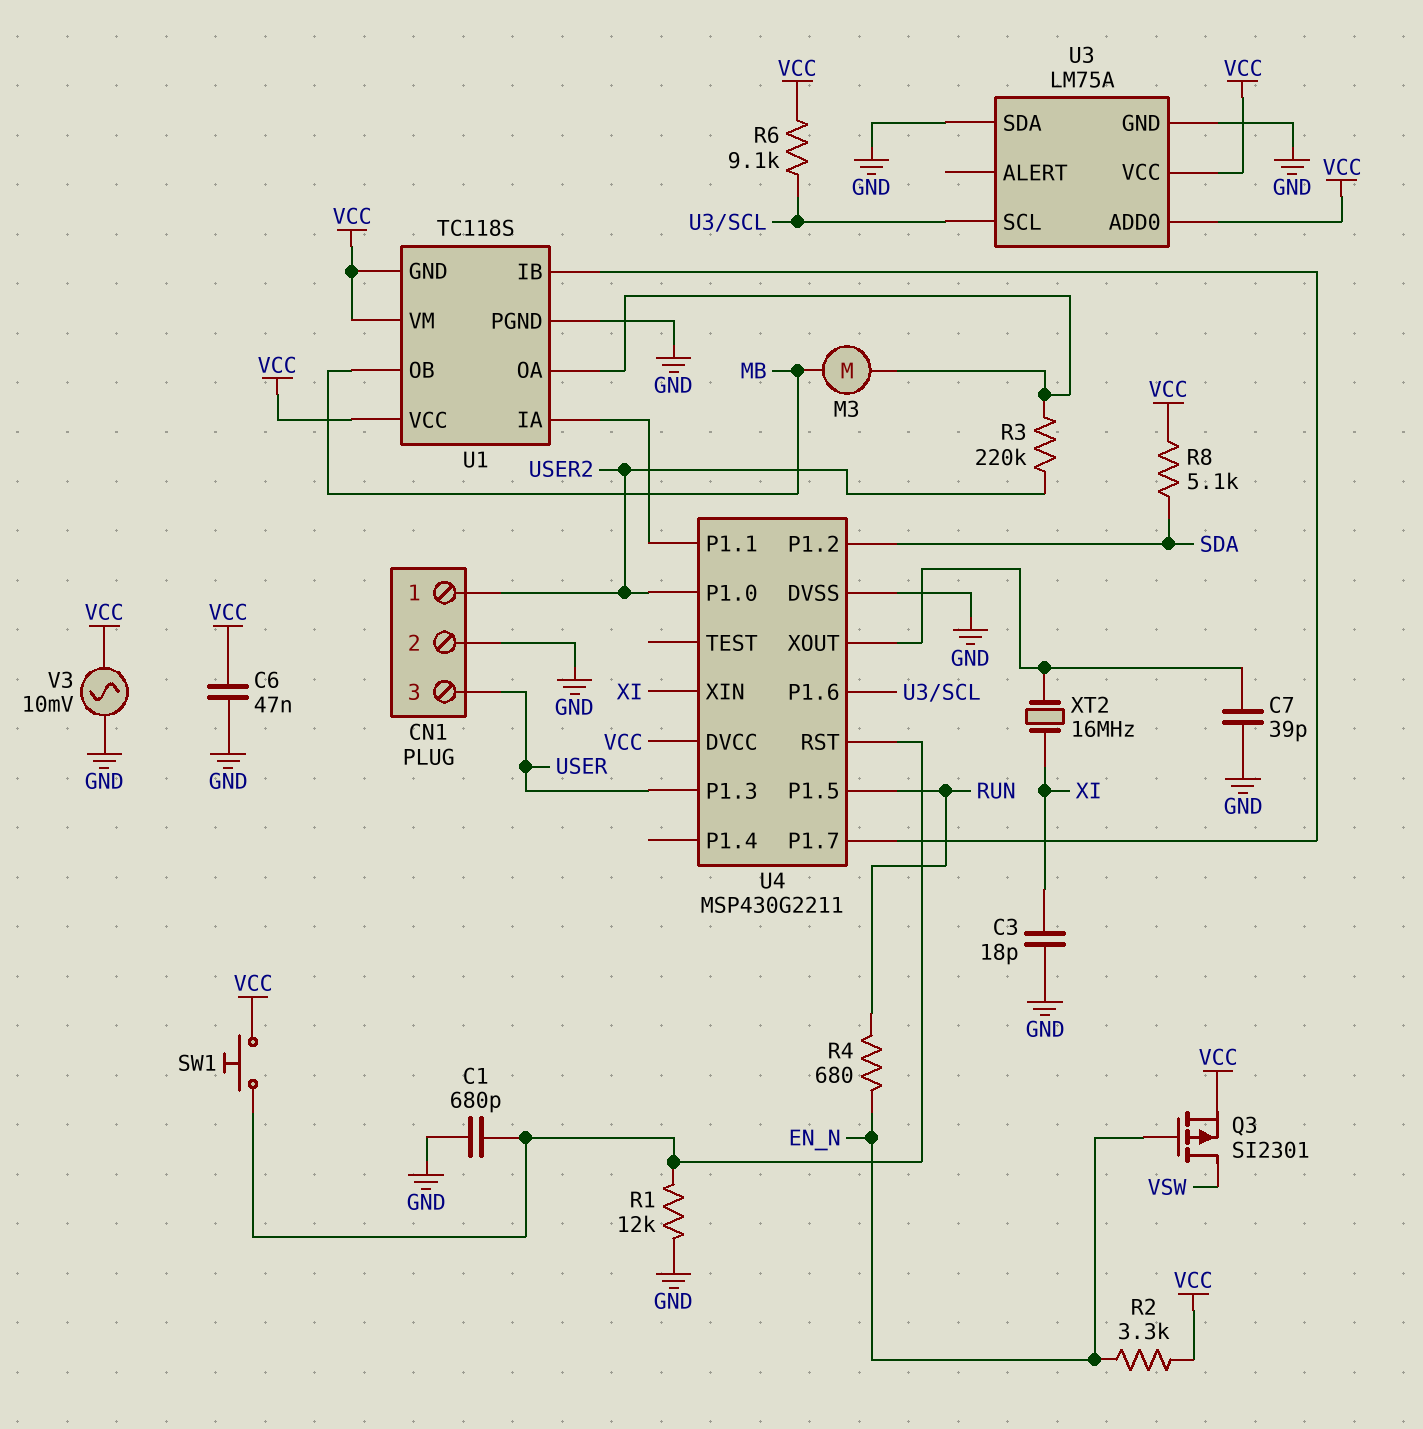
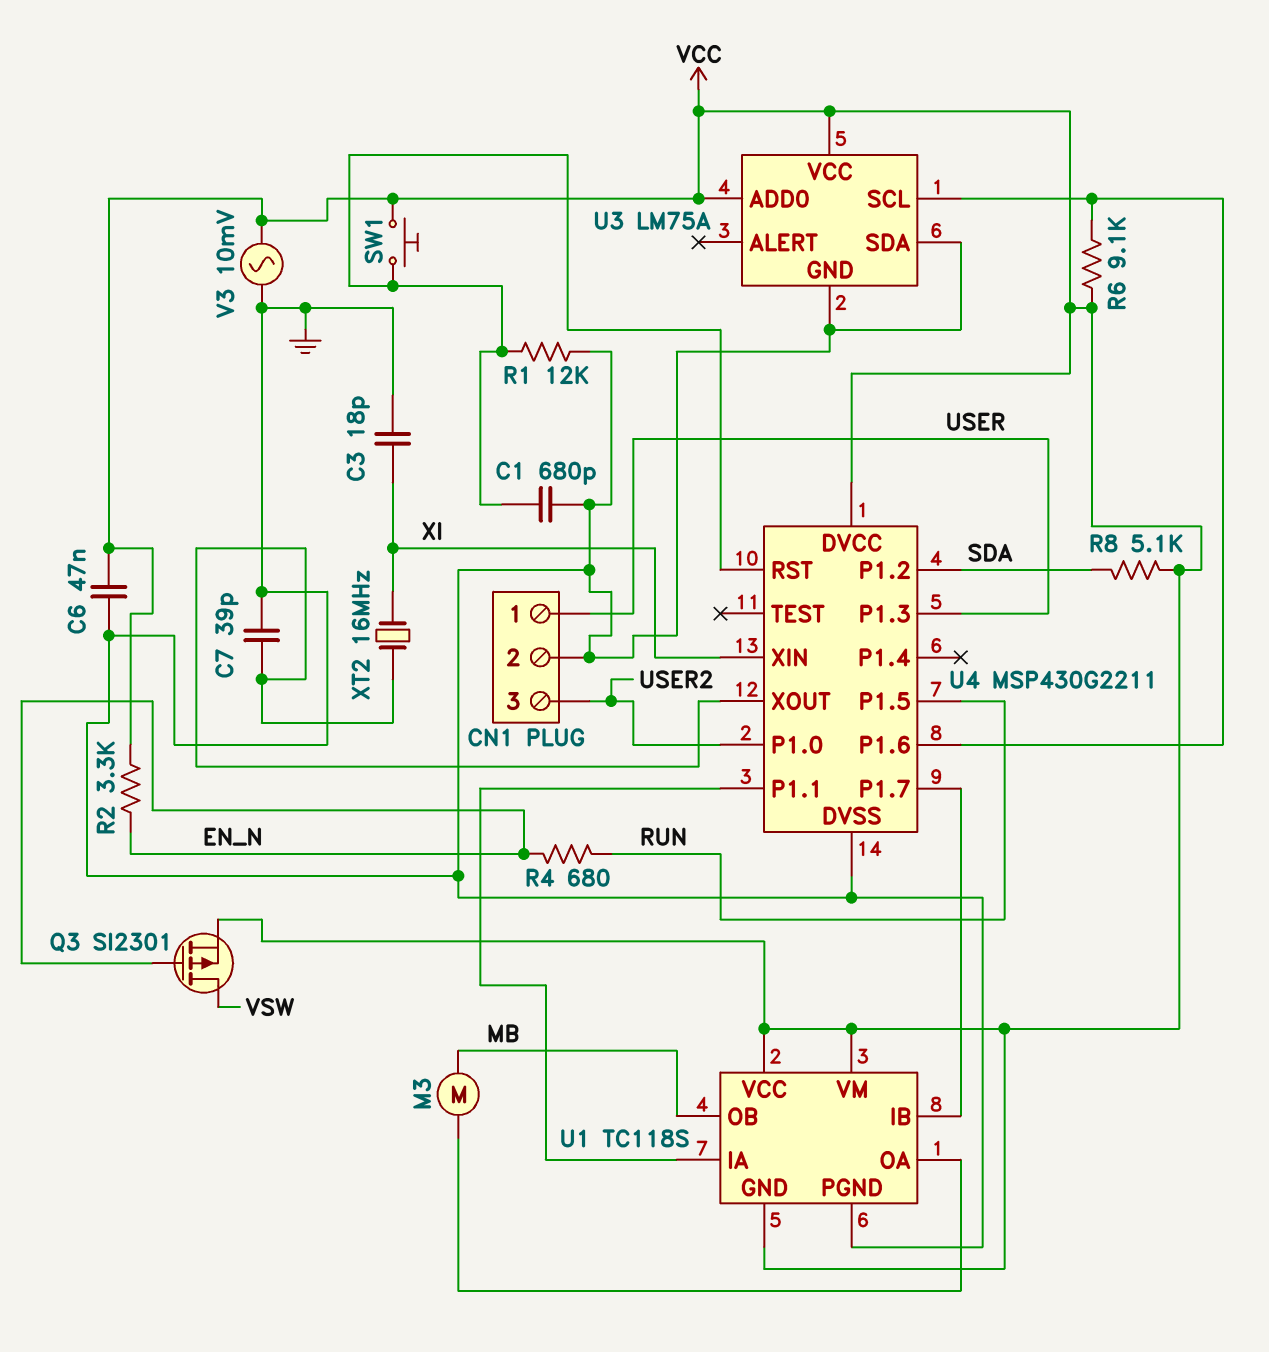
CN1 pin 1: USER2 -> USER
CN1 pin 3: USER -> USER2
R3: 220k (U1/OA, USER2) -> none

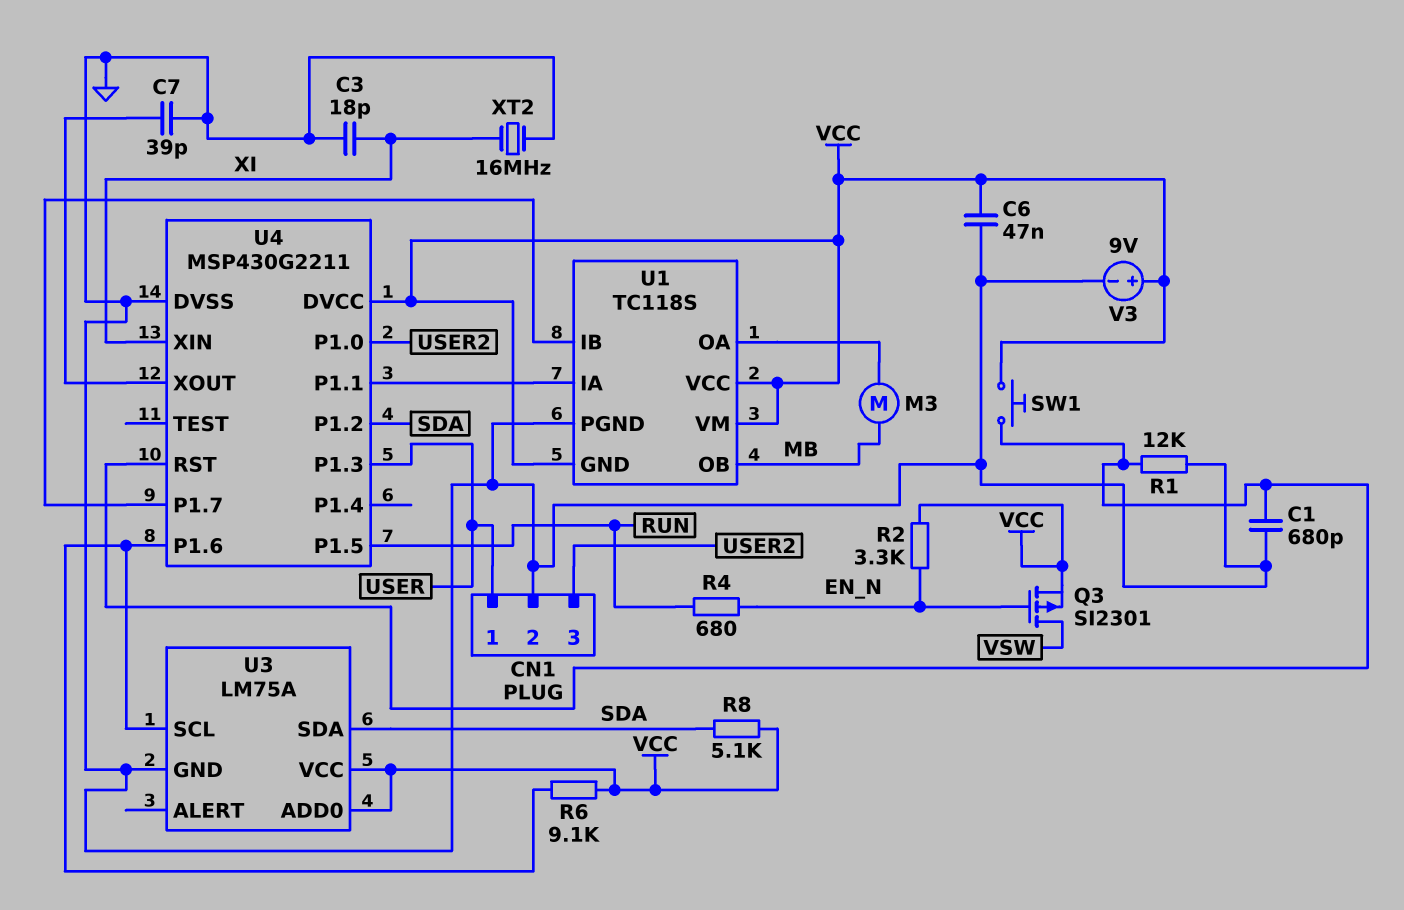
U3 pin SDA: GND -> SDA
V3: AC 10mV (GND, VCC) -> 9V (plus VCC, minus GND)
XT2: 16MHz (U4/XOUT, XI) -> 16MHz (GND, XI)

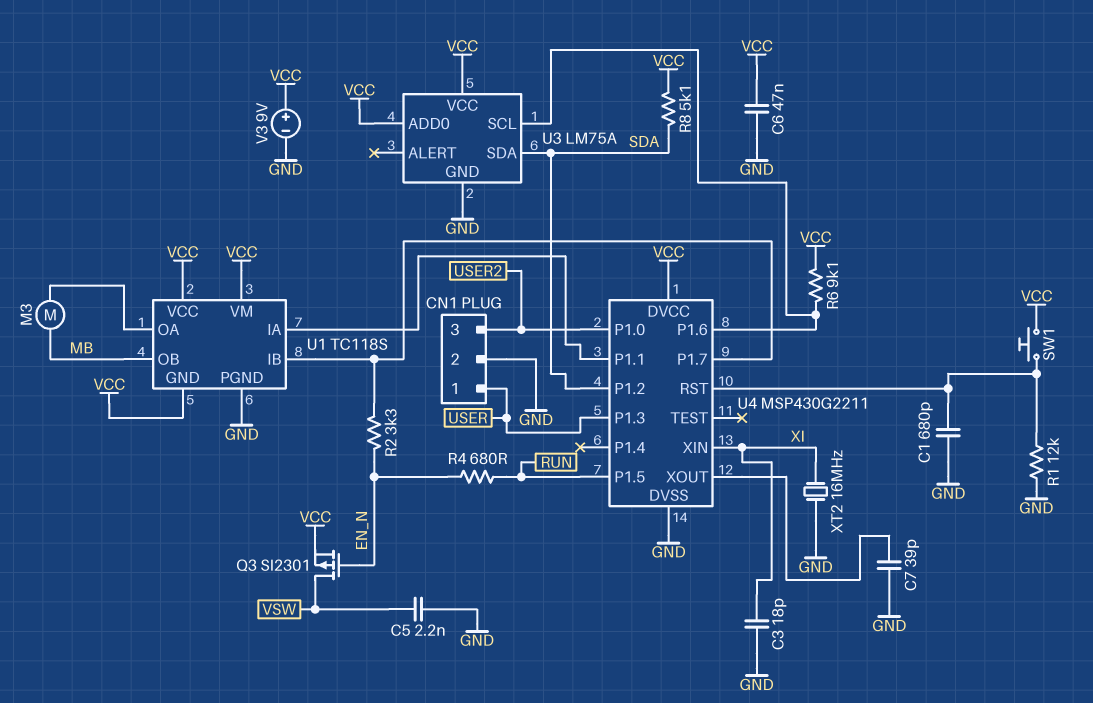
C5: none -> 2.2nF (GND, VSW)
R2: 3.3k (EN_N, VCC) -> 3.3k (EN_N, U1/IB)

